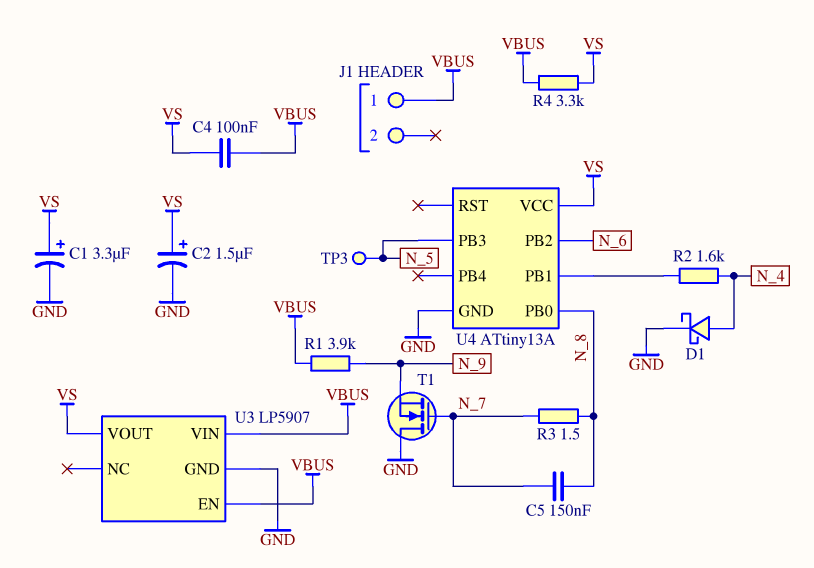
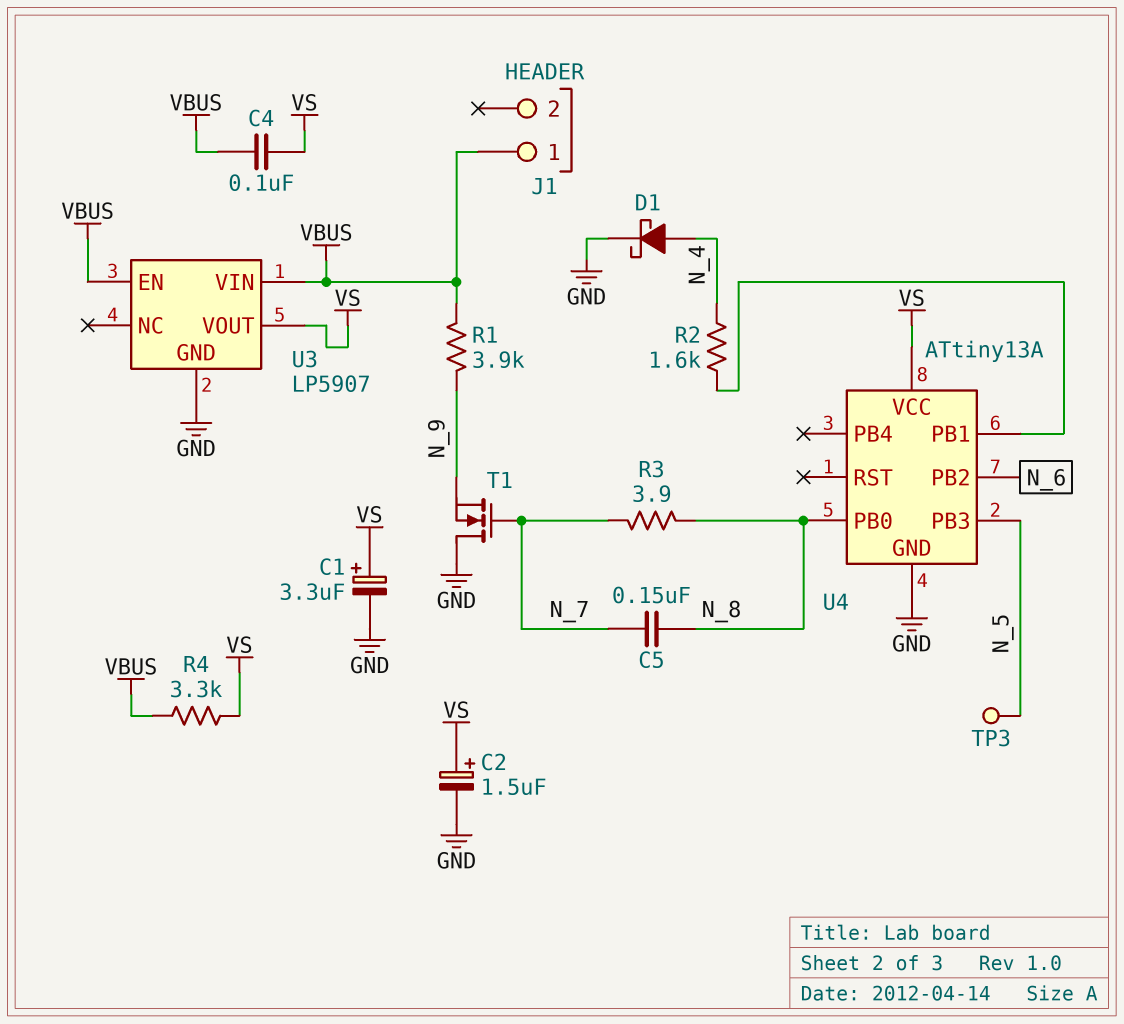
R3: 1.5 (N_7, N_8) -> 3.9 (N_7, N_8)

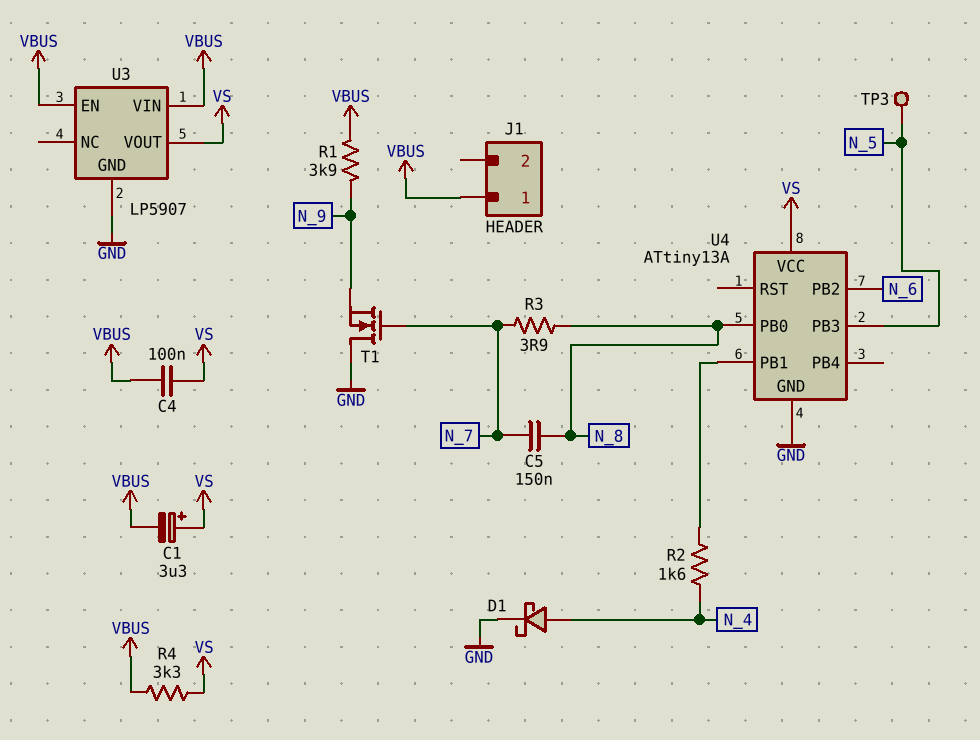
C1: 3.3uF (plus VS, minus GND) -> 3.3uF (plus VS, minus VBUS)
C2: 1.5uF (plus VS, minus GND) -> none

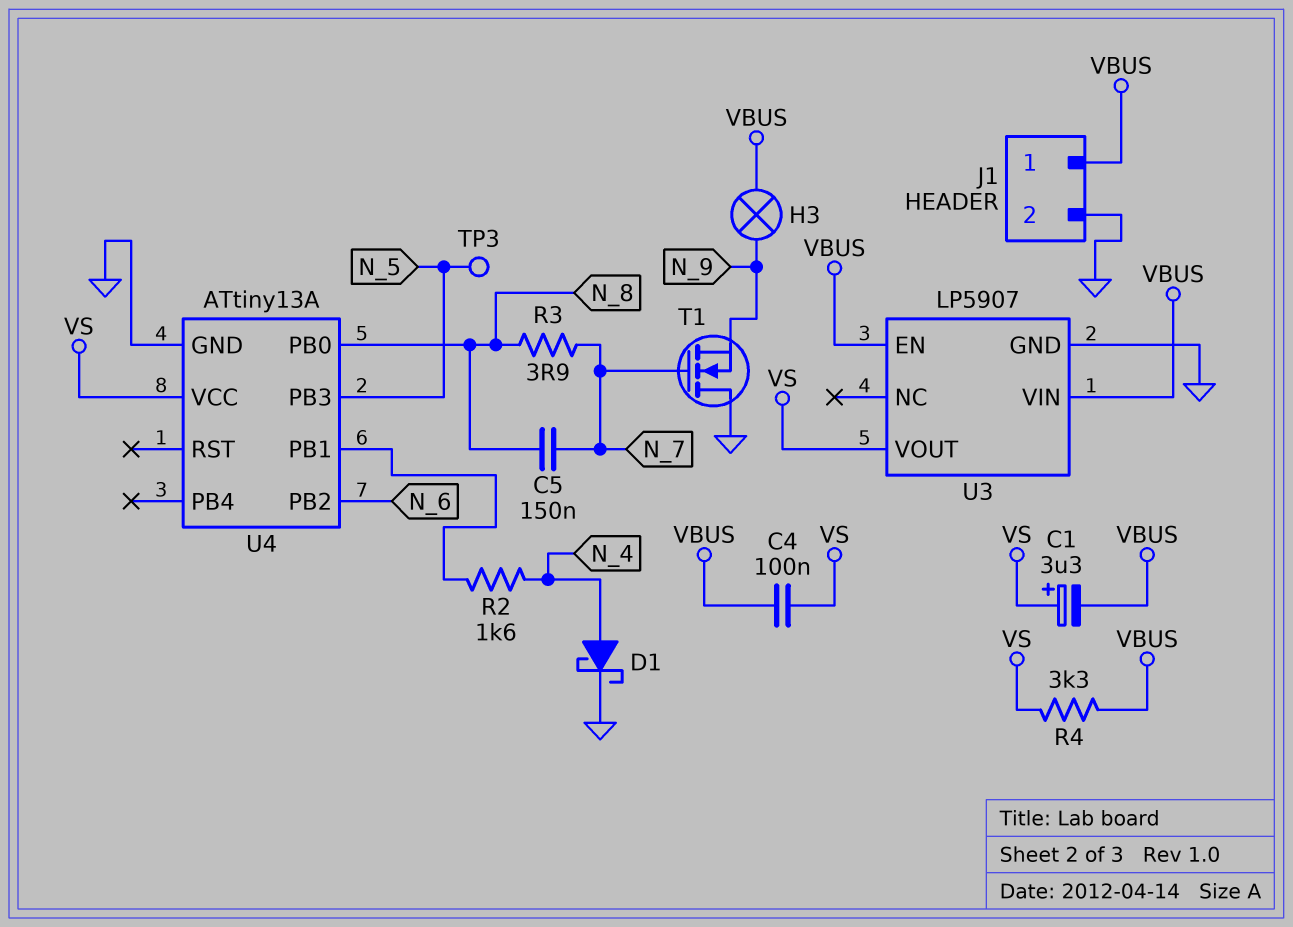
H3: none -> lamp (N_9, VBUS)
J1 pin 2: none -> GND
R1: 3.9k (N_9, VBUS) -> none

